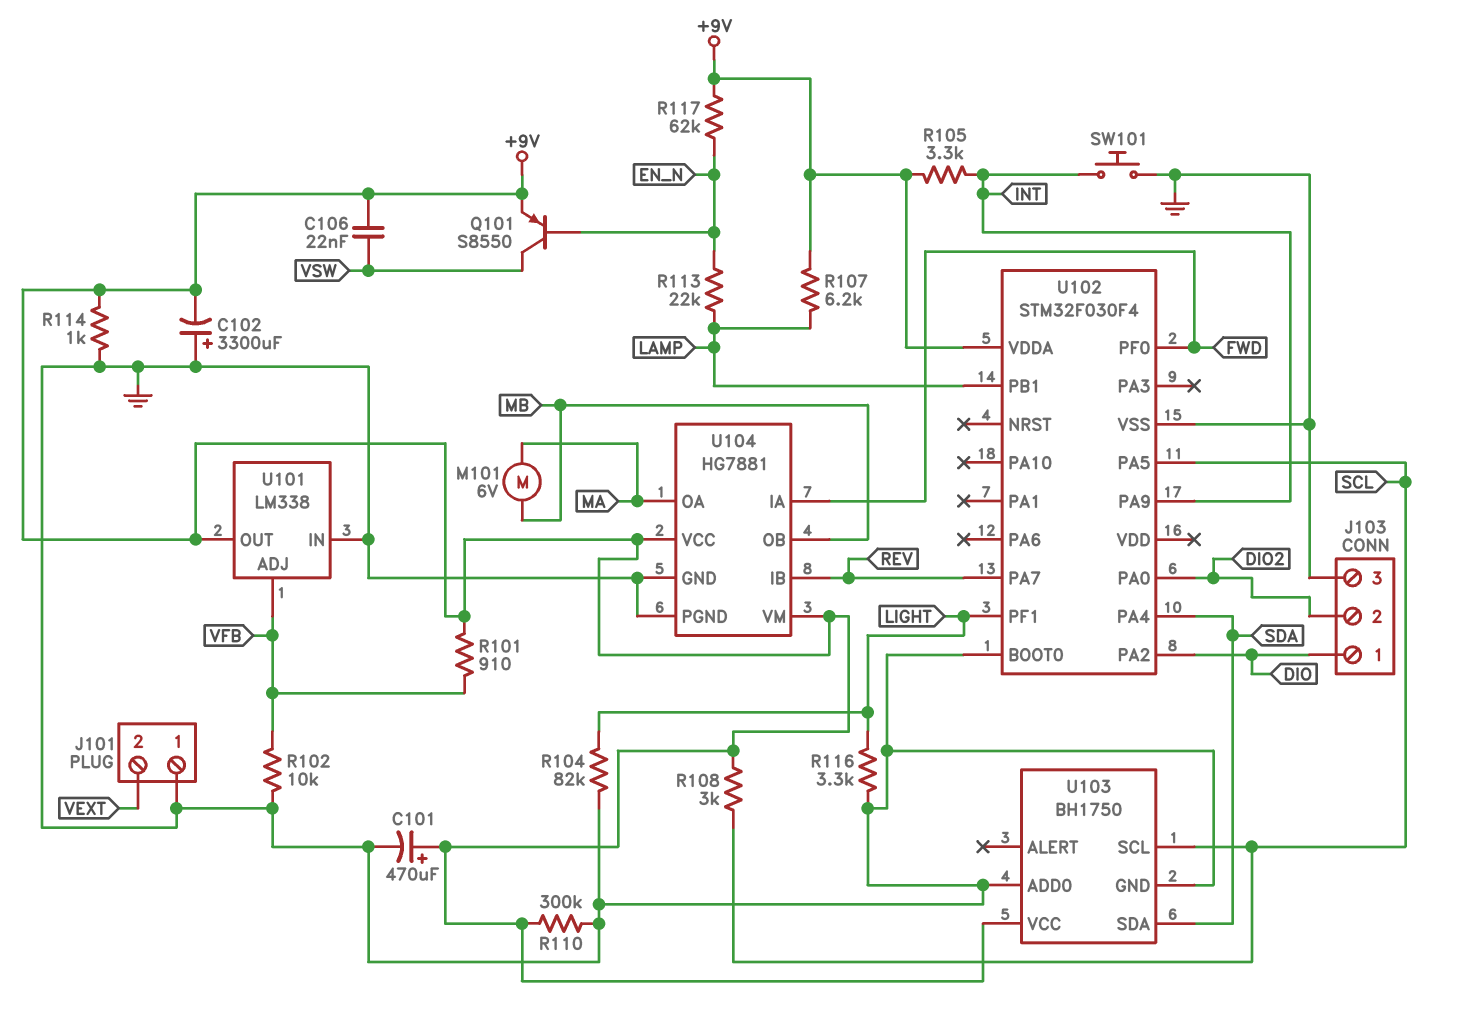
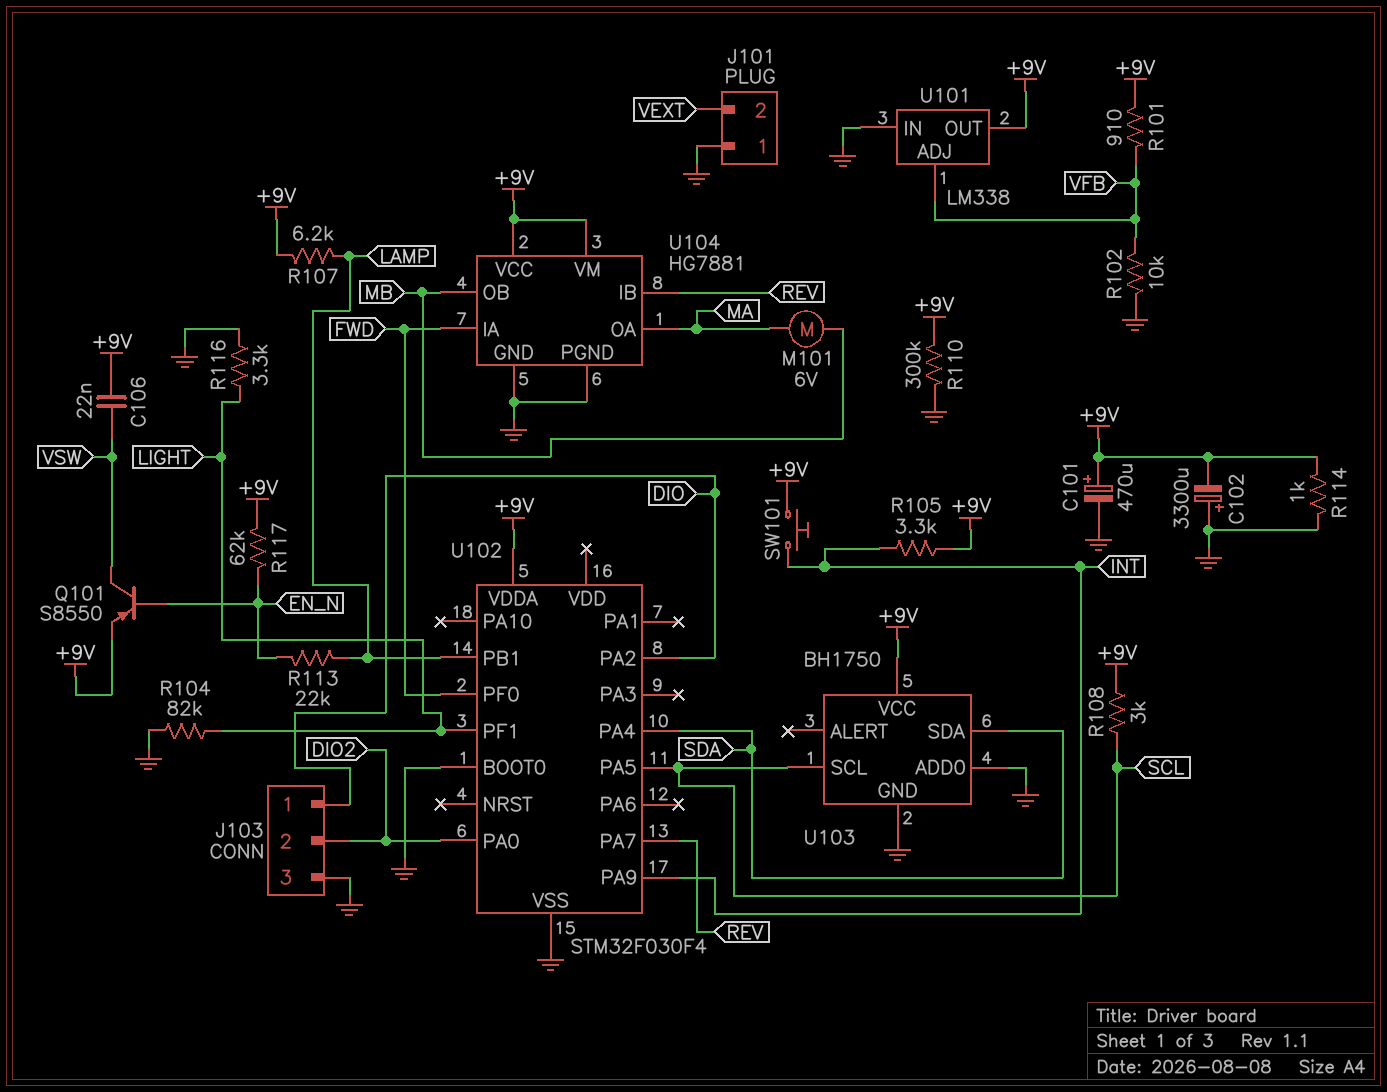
SW101: button (GND, INT) -> button (+9V, INT)

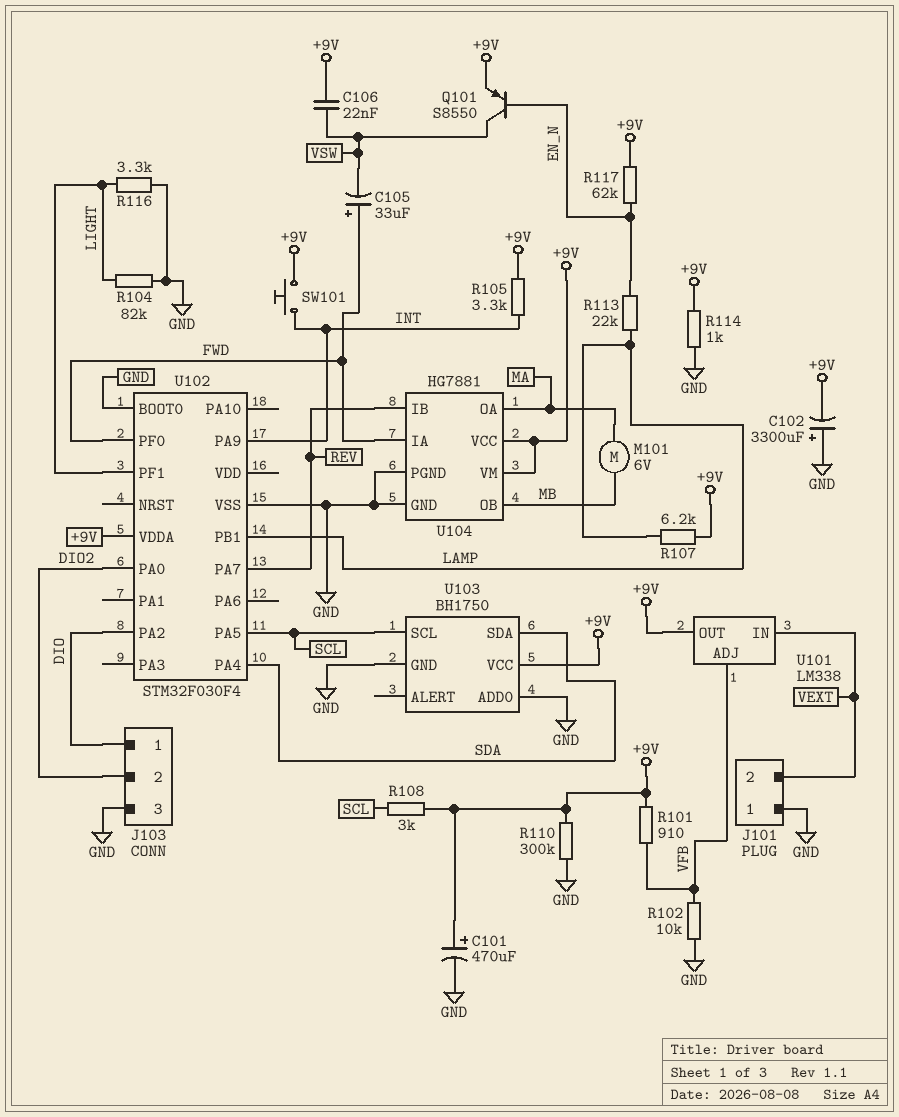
C105: none -> 33uF (plus FWD, minus VSW)
U101 pin IN: GND -> VEXT

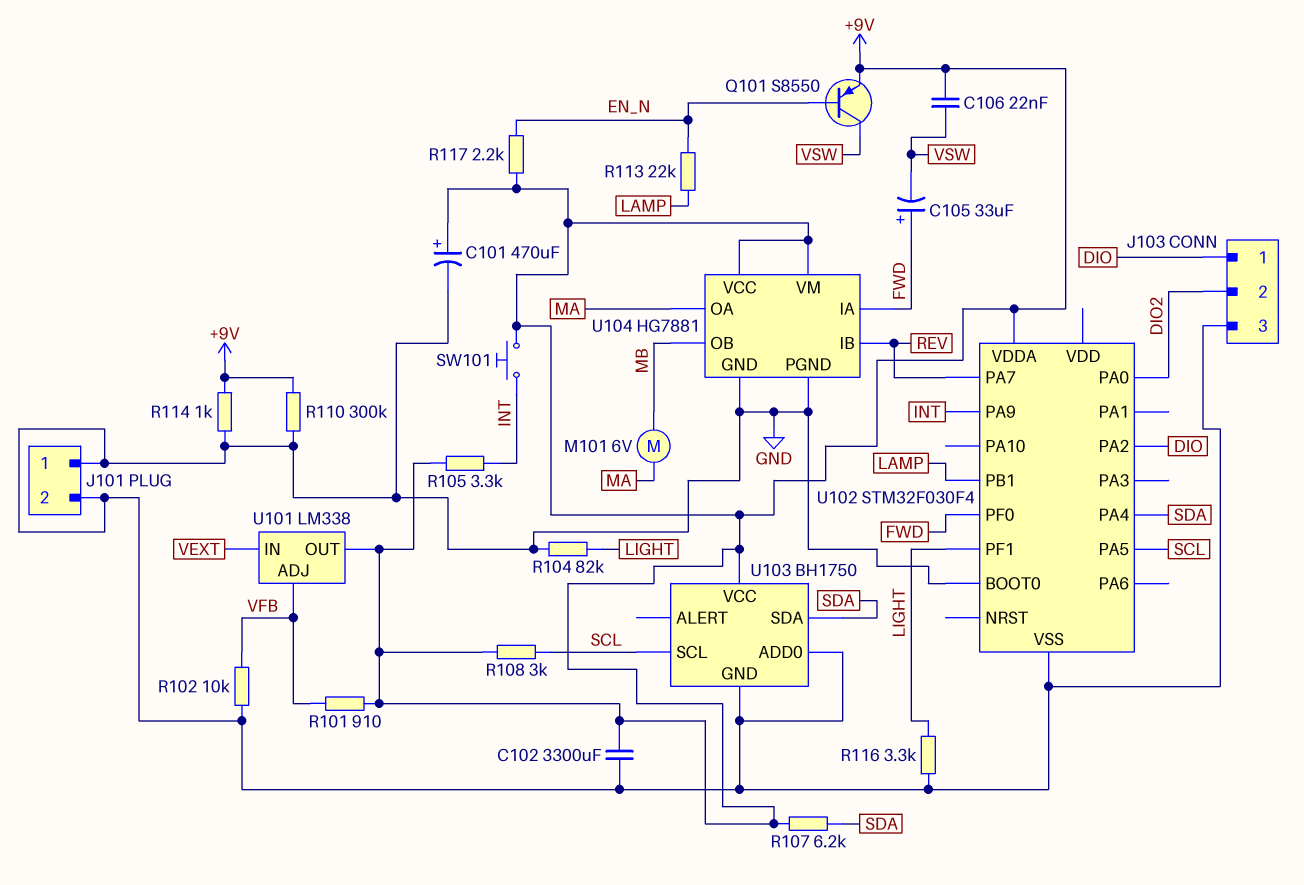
C102: 3300uF (plus GND, minus +9V) -> 3300uF (+9V, GND)
J101 pin 2: VEXT -> GND
R107: 6.2k (+9V, LAMP) -> 6.2k (+9V, SDA)
R117: 62k (+9V, EN_N) -> 2.2k (+9V, EN_N)

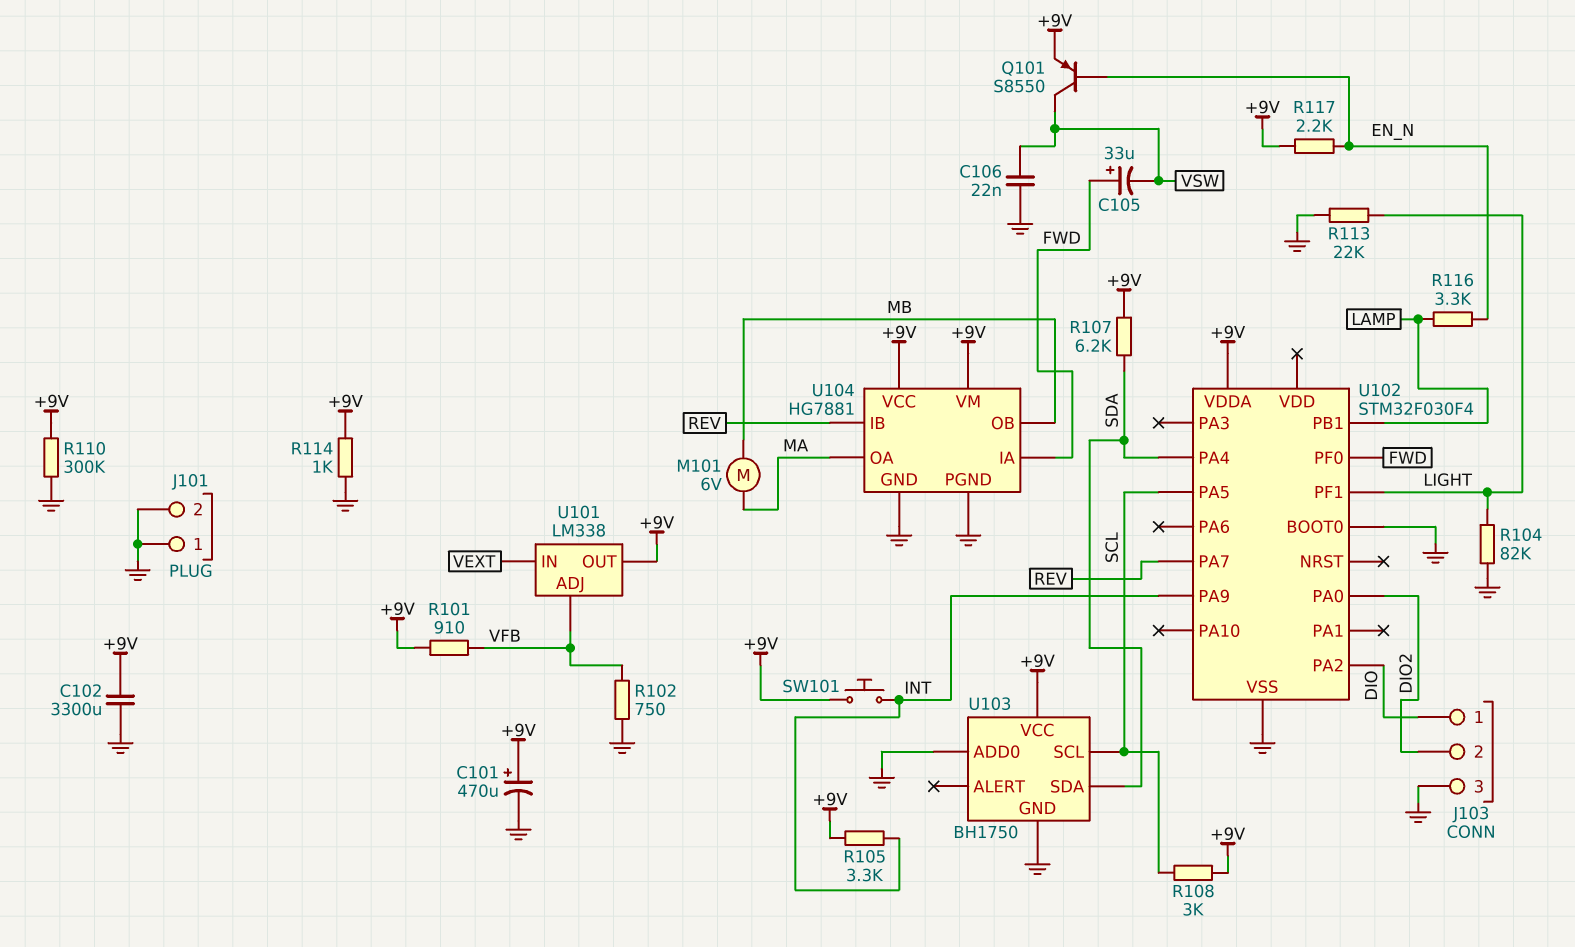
C106: 22nF (+9V, VSW) -> 22nF (GND, VSW)
R102: 10k (GND, VFB) -> 750 (GND, VFB)
R113: 22k (EN_N, LAMP) -> 22k (GND, LIGHT)
R116: 3.3k (GND, LIGHT) -> 3.3k (EN_N, LAMP)

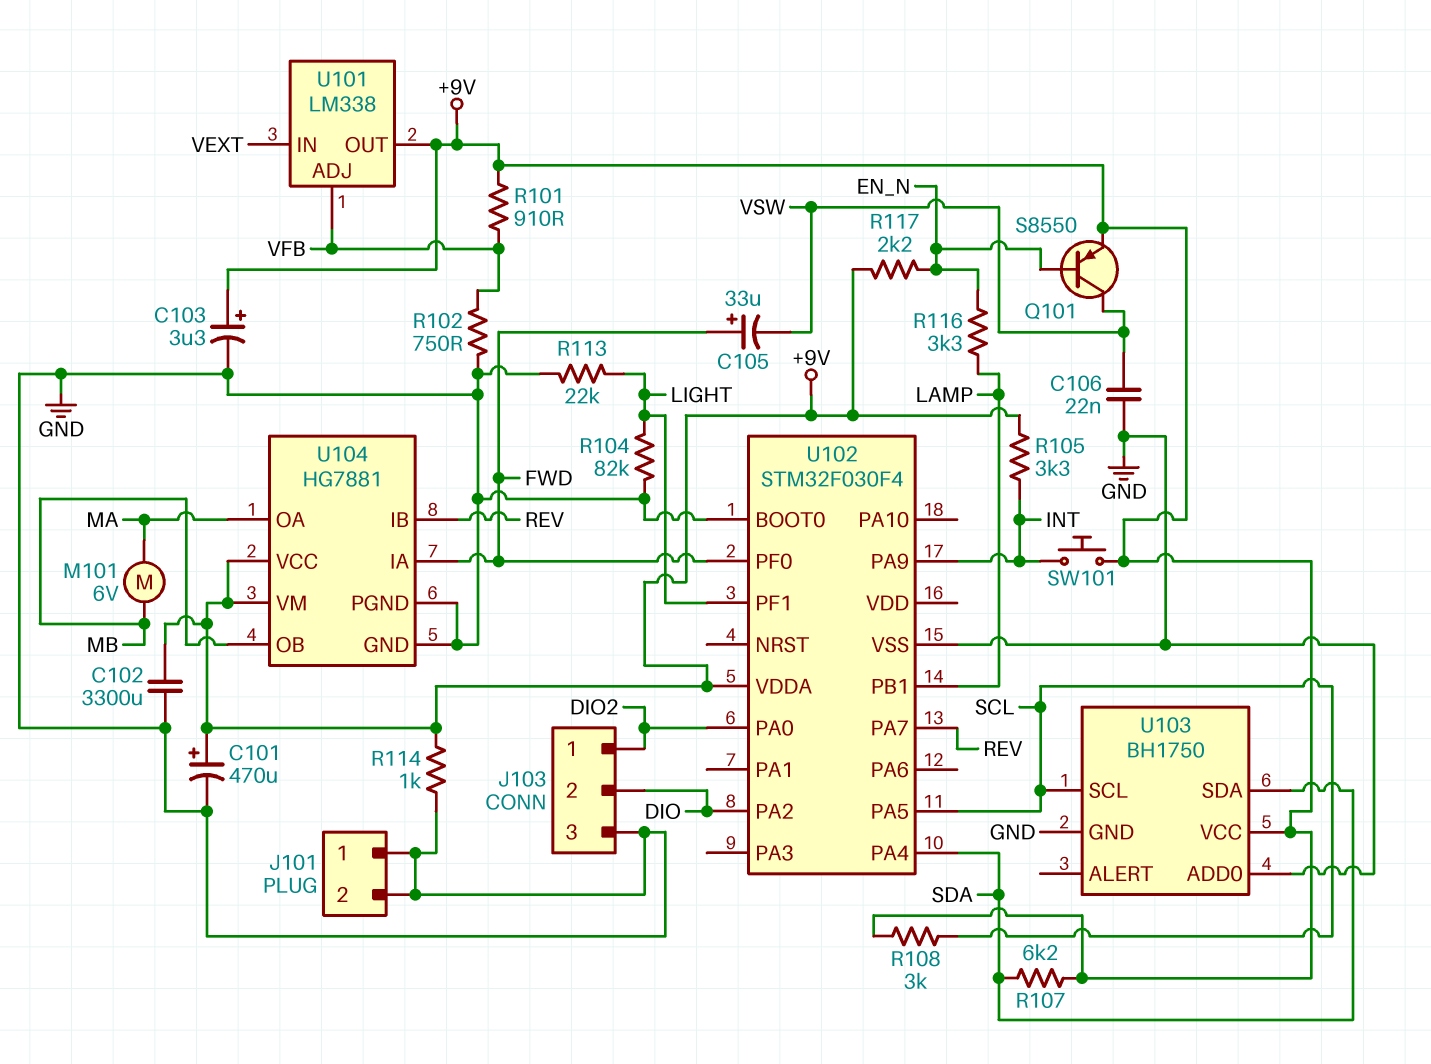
C103: none -> 3.3uF (plus +9V, minus GND)
J103 pin 1: DIO -> DIO2
J103 pin 2: DIO2 -> DIO
R110: 300k (+9V, GND) -> none

